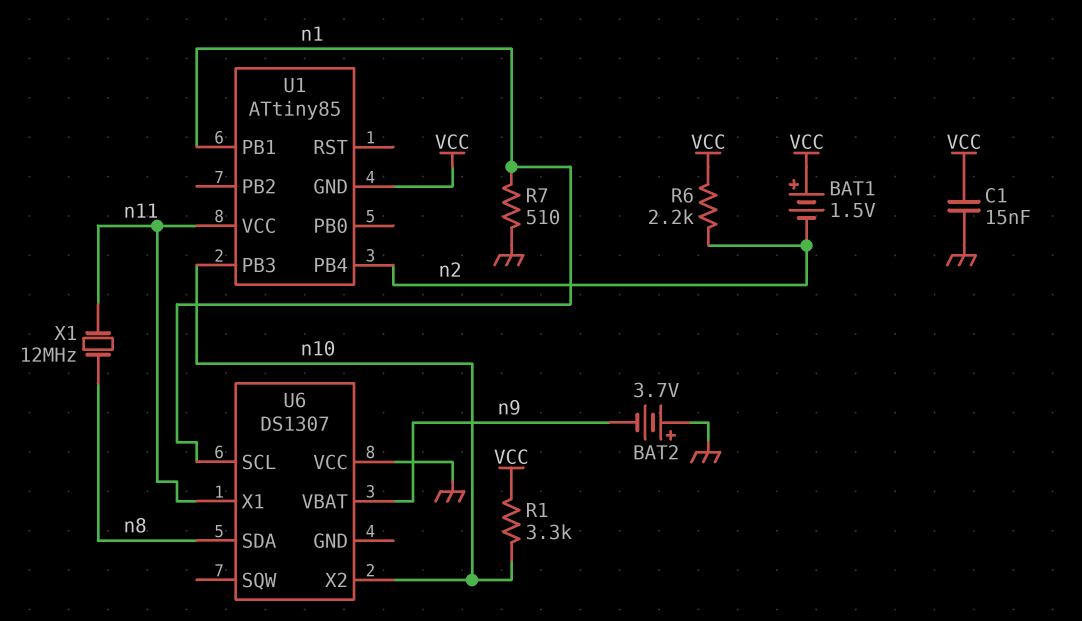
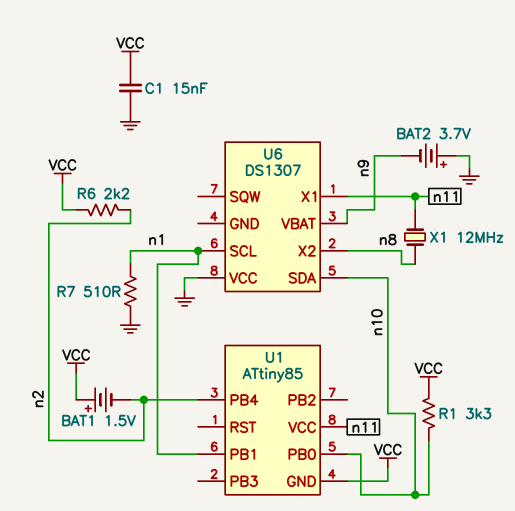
U1 pin PB0: none -> n10
U1 pin PB3: n10 -> none
U6 pin SDA: n8 -> n10
U6 pin X2: n10 -> n8

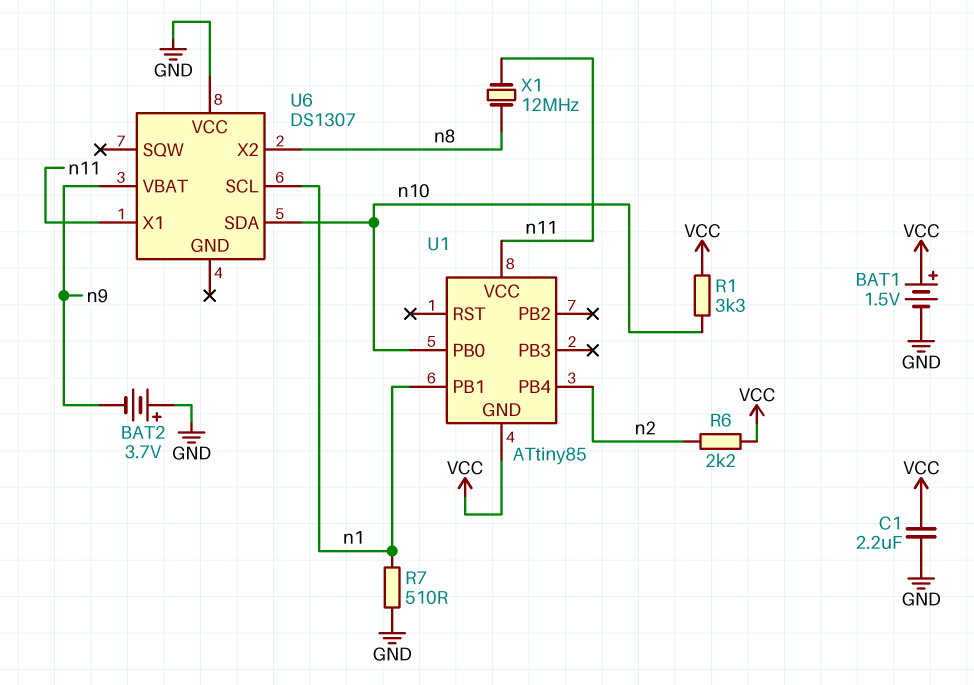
BAT1: 1.5V (plus VCC, minus n2) -> 1.5V (plus VCC, minus GND)
C1: 15nF (GND, VCC) -> 2.2uF (GND, VCC)

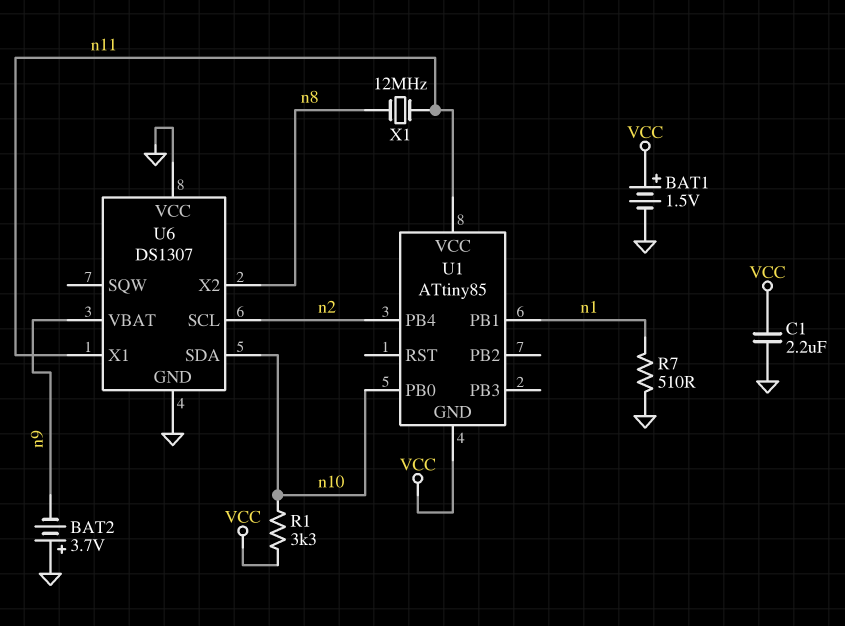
R6: 2.2k (VCC, n2) -> none
U6 pin GND: none -> GND
U6 pin SCL: n1 -> n2

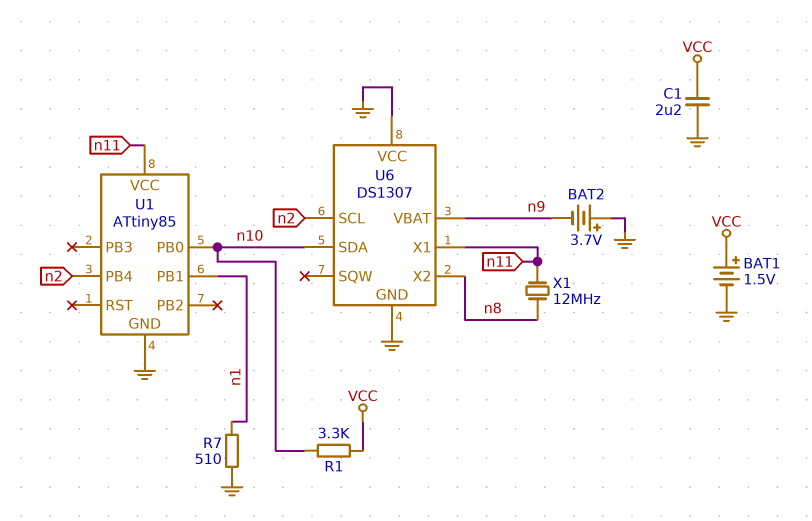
U1 pin GND: VCC -> GND

